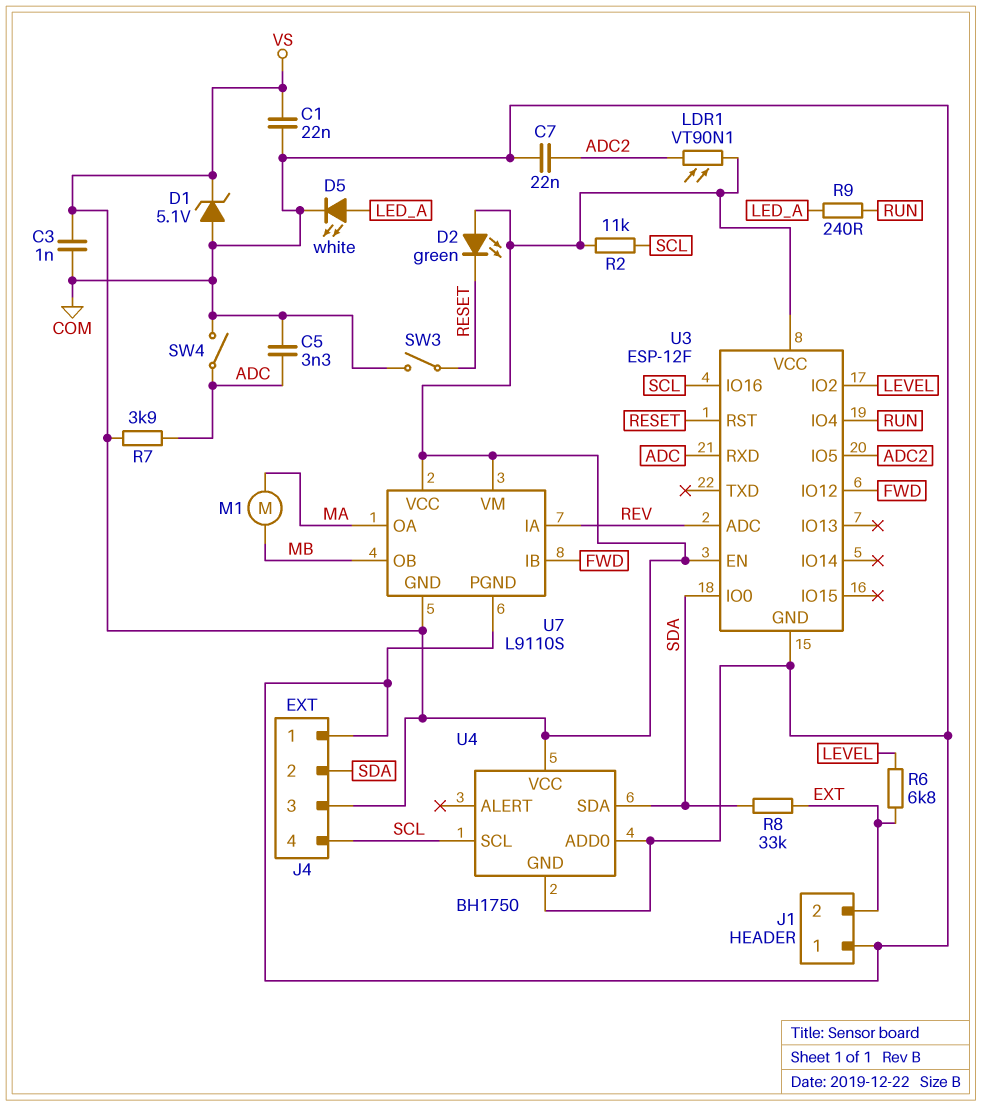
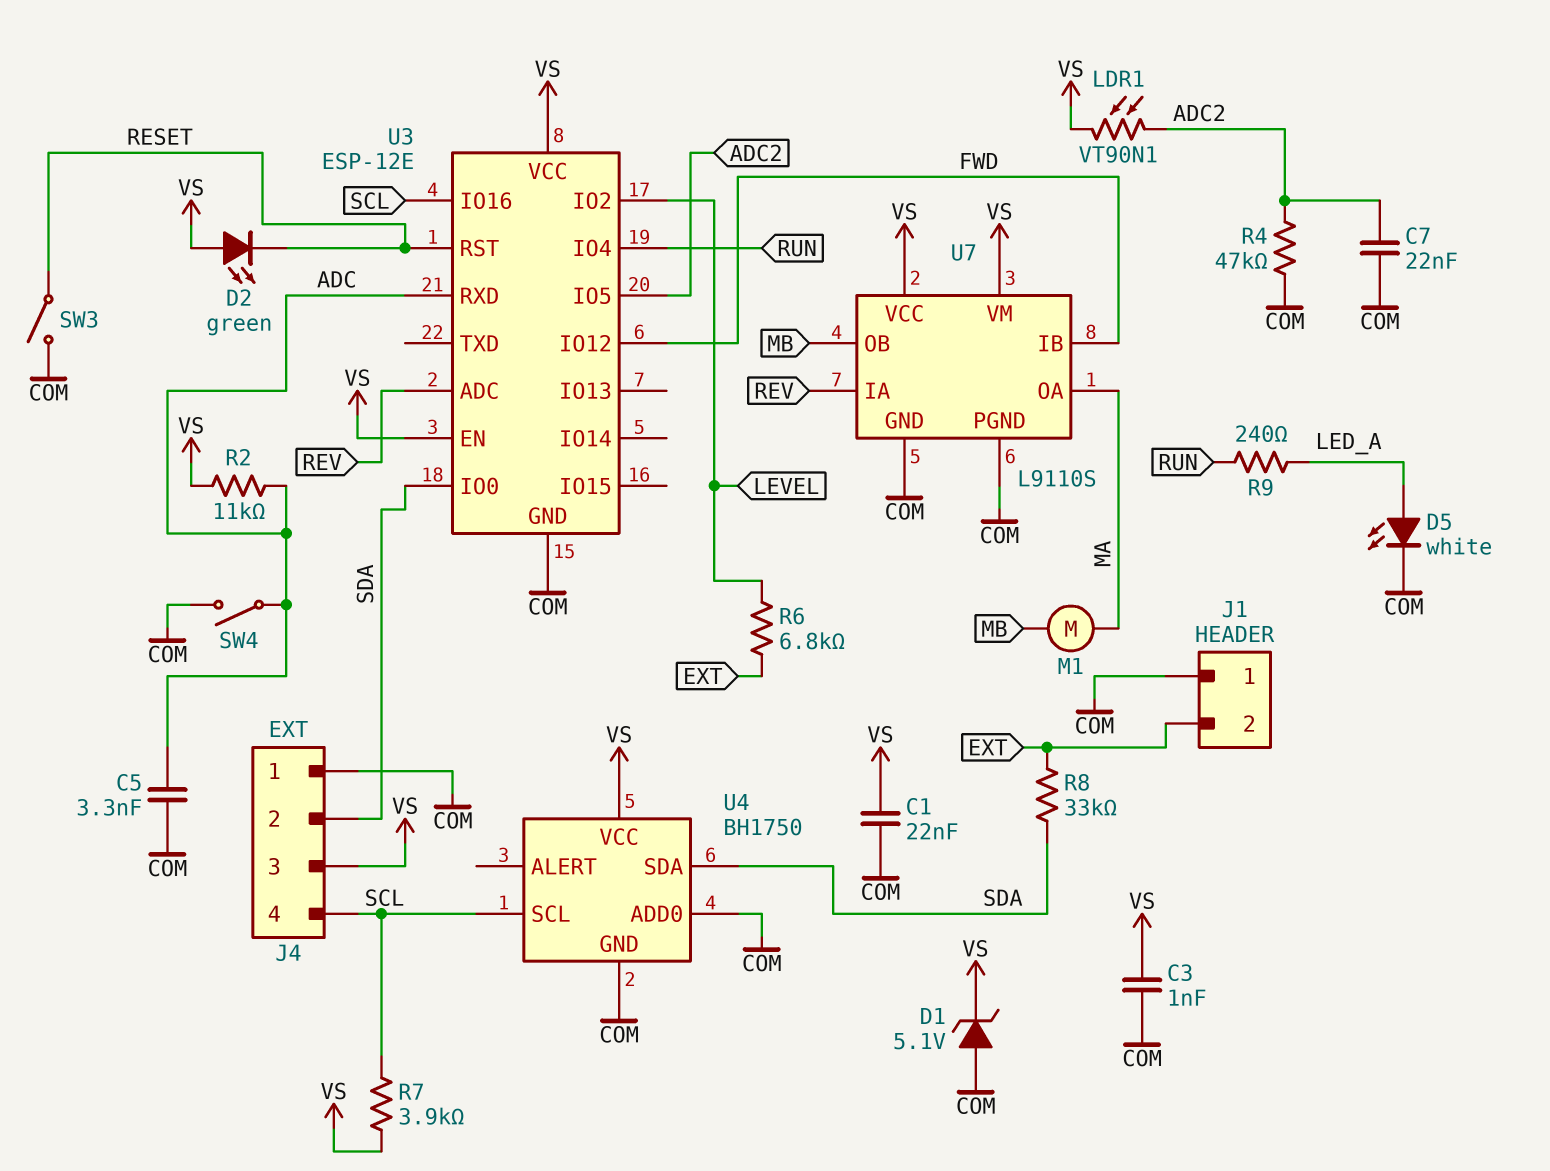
R2: 11k (SCL, VS) -> 11k (ADC, VS)
R4: none -> 47k (ADC2, COM)
R7: 3.9k (ADC, VS) -> 3.9k (SCL, VS)
U3: ESP-12F -> ESP-12E
U7 pin GND: VS -> COM

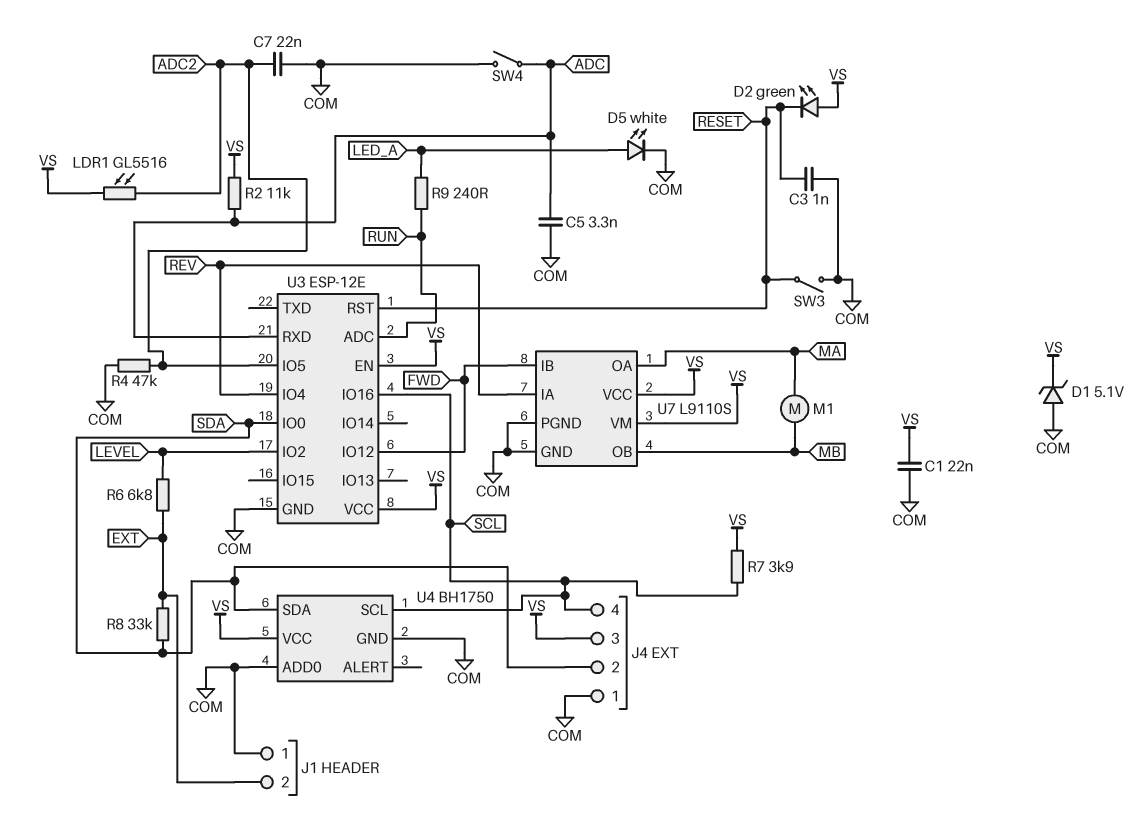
C3: 1nF (COM, VS) -> 1nF (COM, RESET)
LDR1: VT90N1 (ADC2, VS) -> GL5516 (ADC2, VS)
U3 pin ADC: REV -> RUN
U3 pin IO4: RUN -> REV

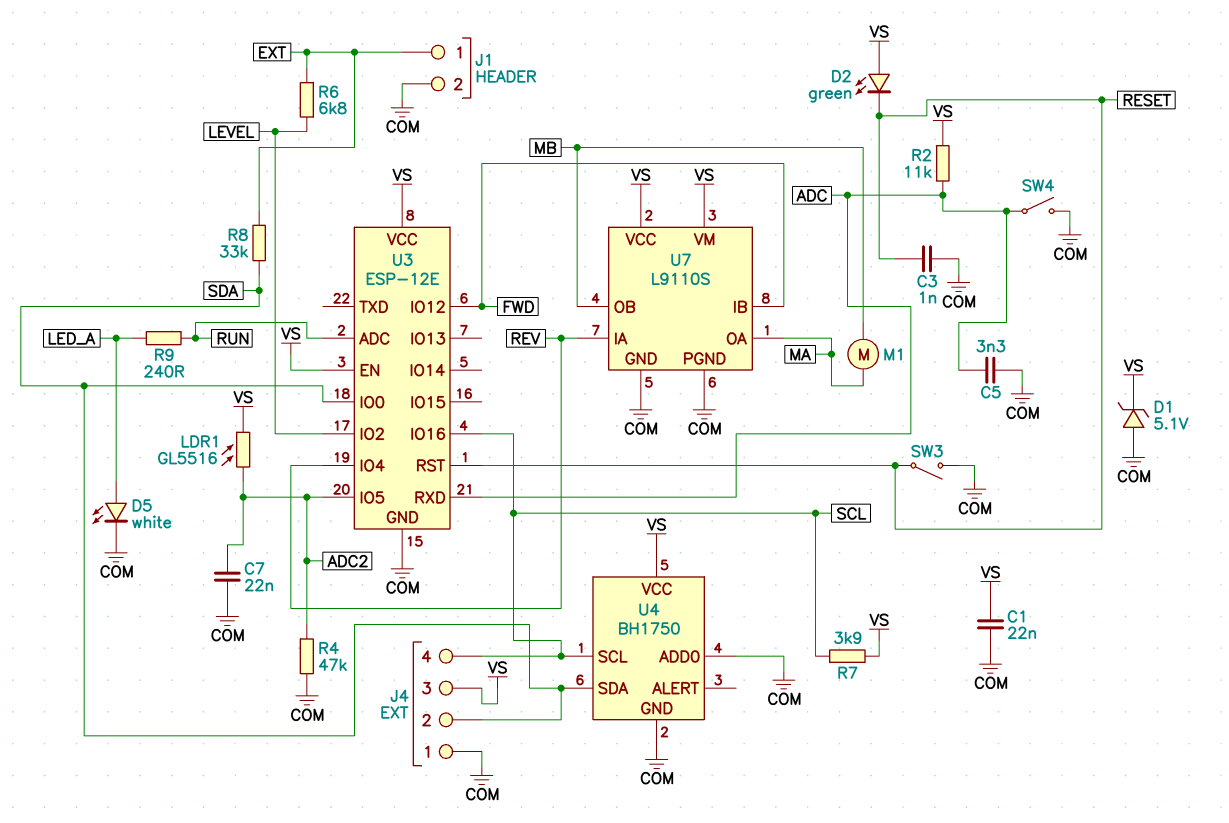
J1 pin 1: COM -> EXT
J1 pin 2: EXT -> COM

